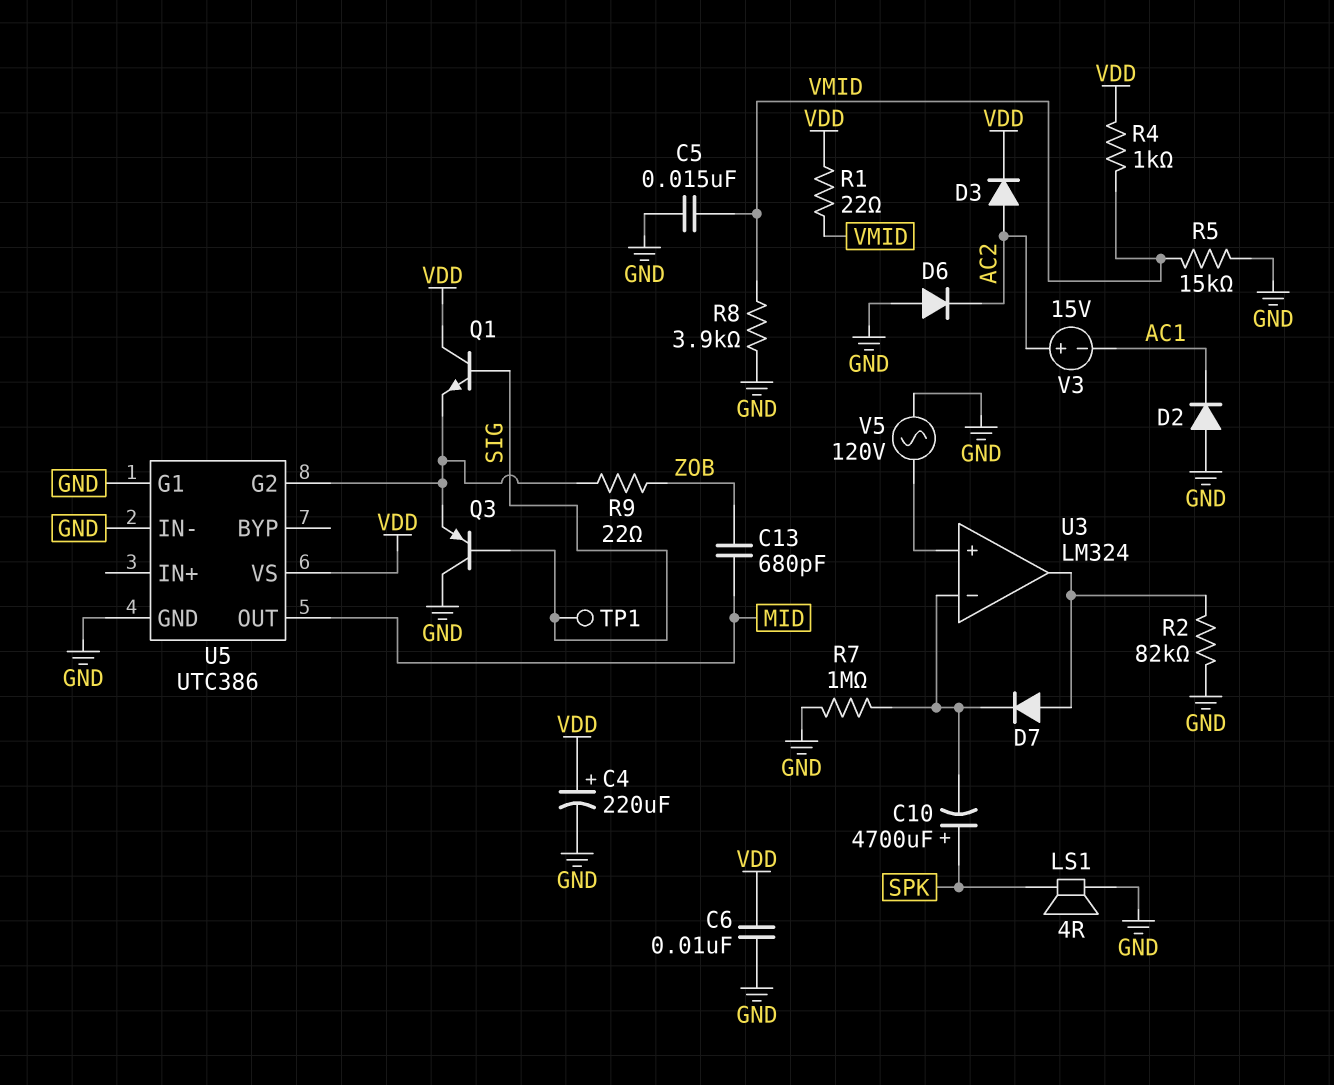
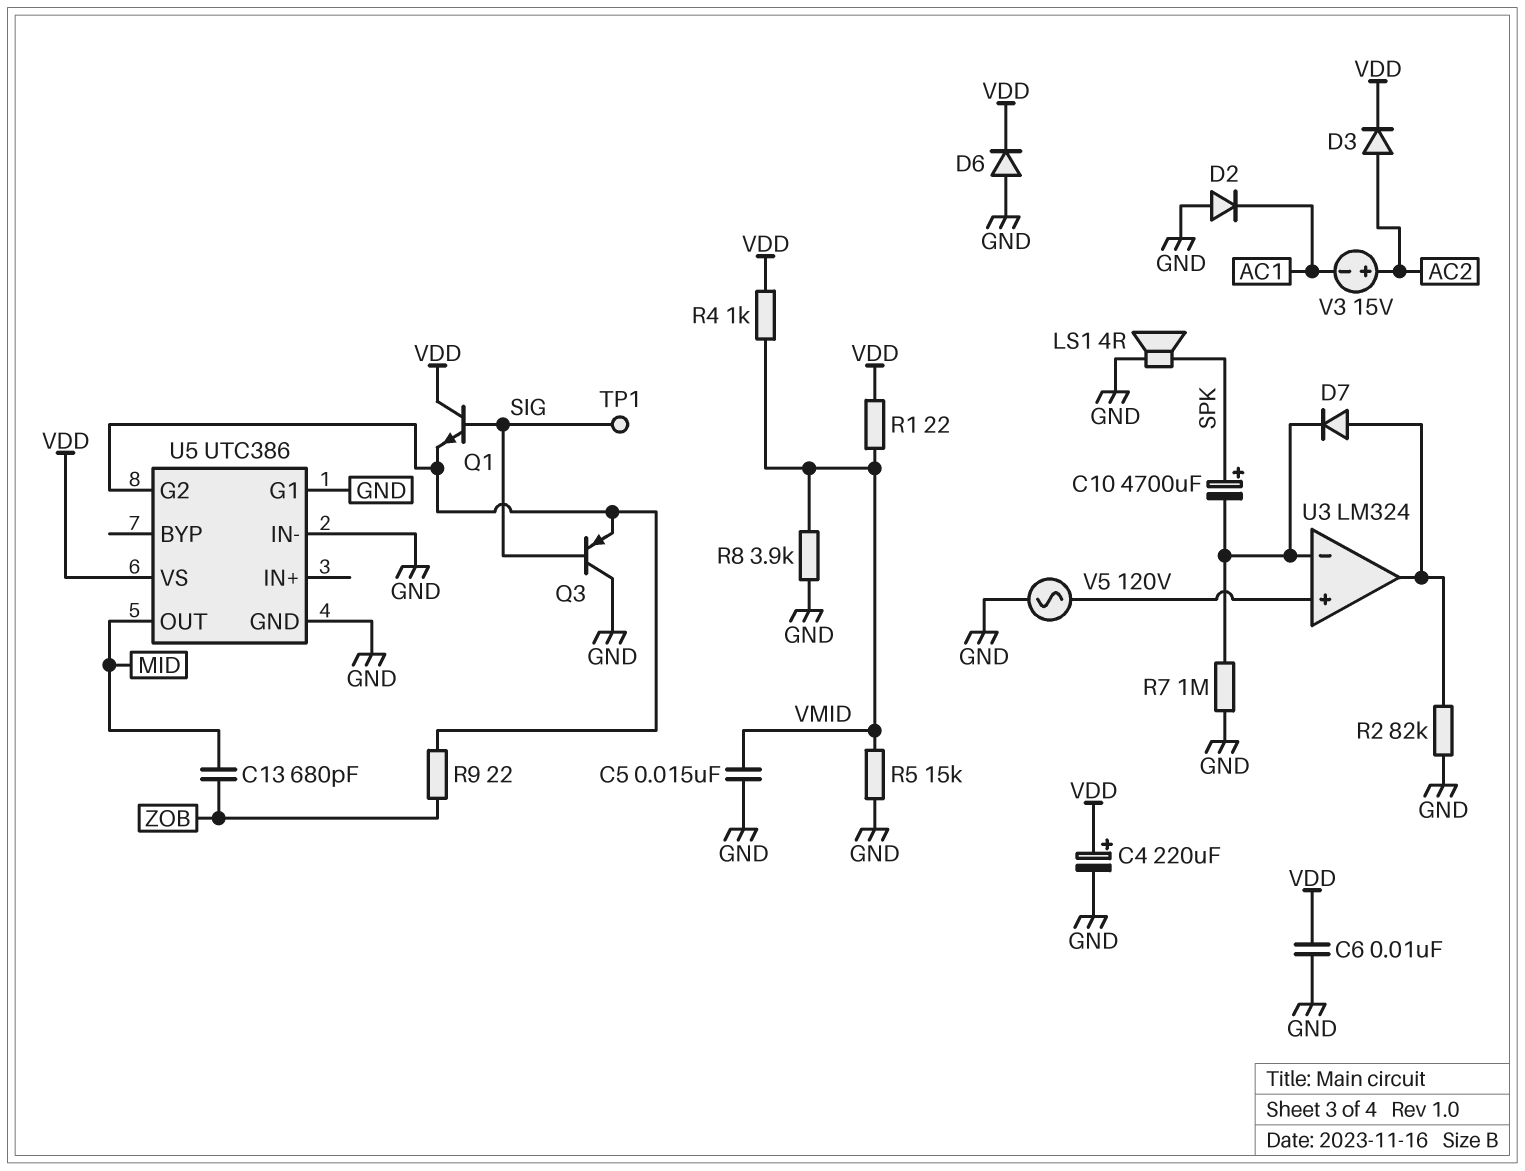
D6: diode (A GND, K AC2) -> diode (A GND, K VDD)

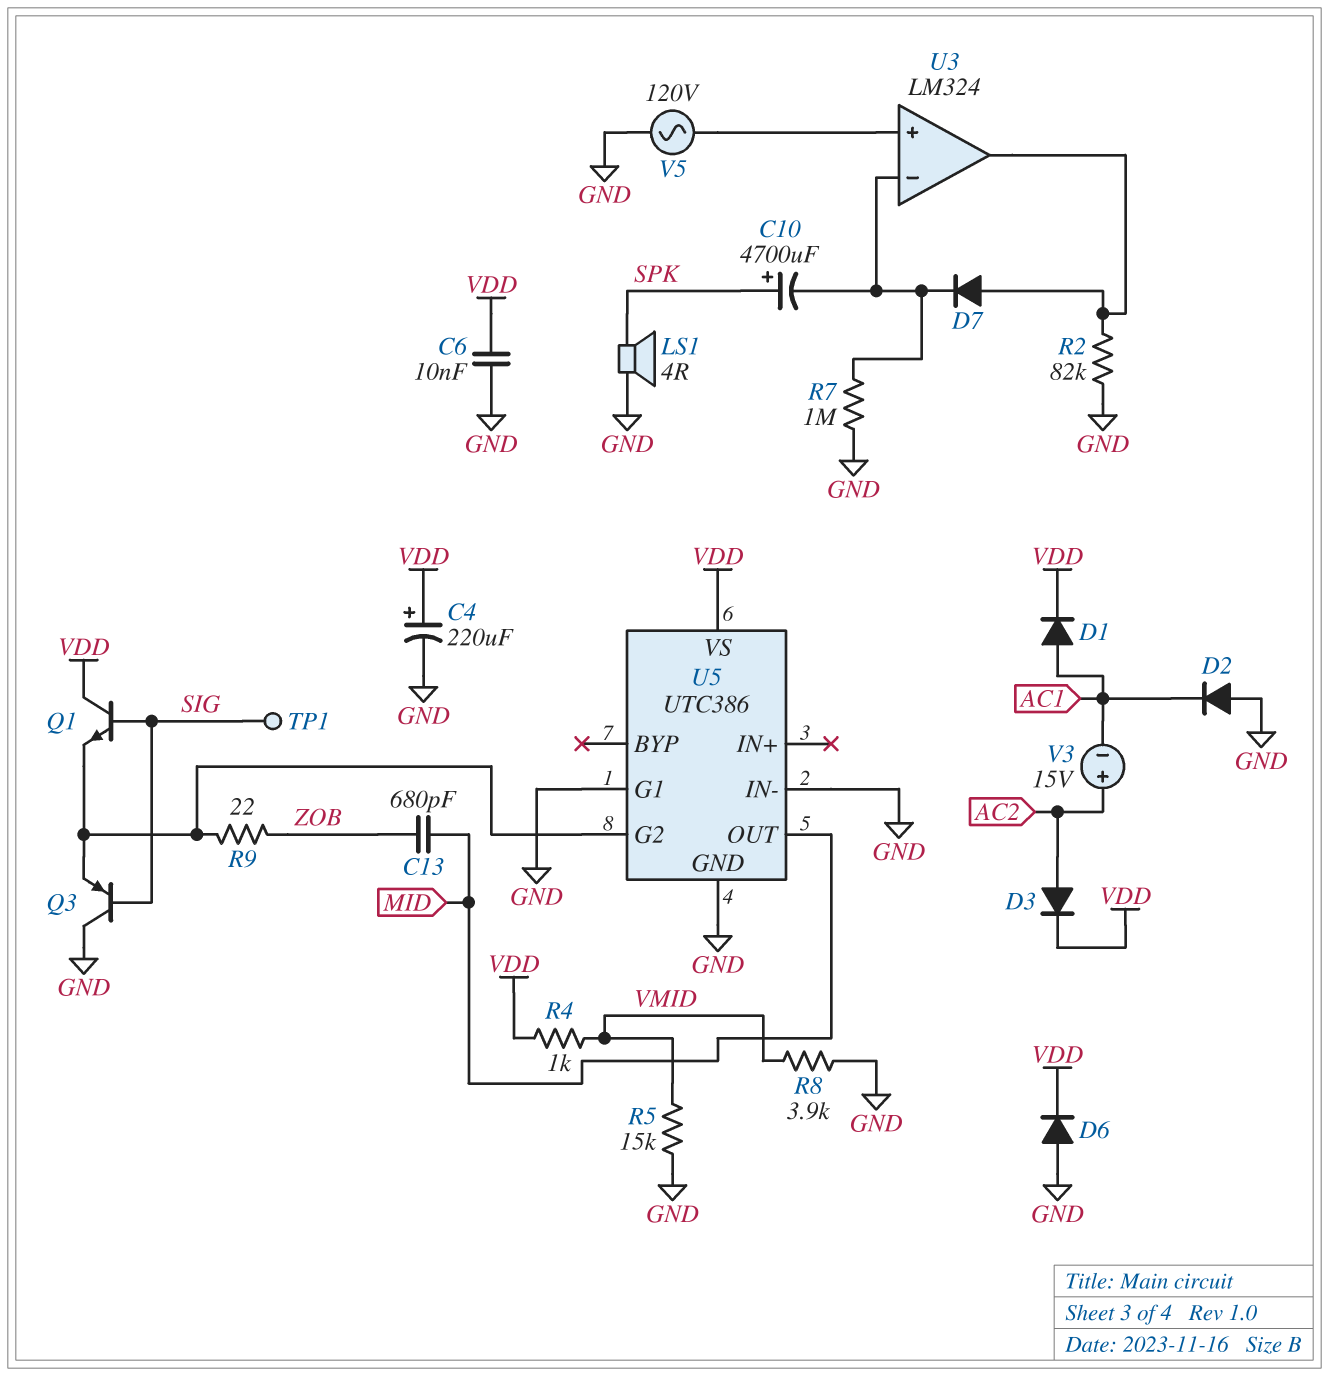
C5: 15nF (GND, VMID) -> none
D1: none -> diode (A AC1, K VDD)
R1: 22 (VDD, VMID) -> none

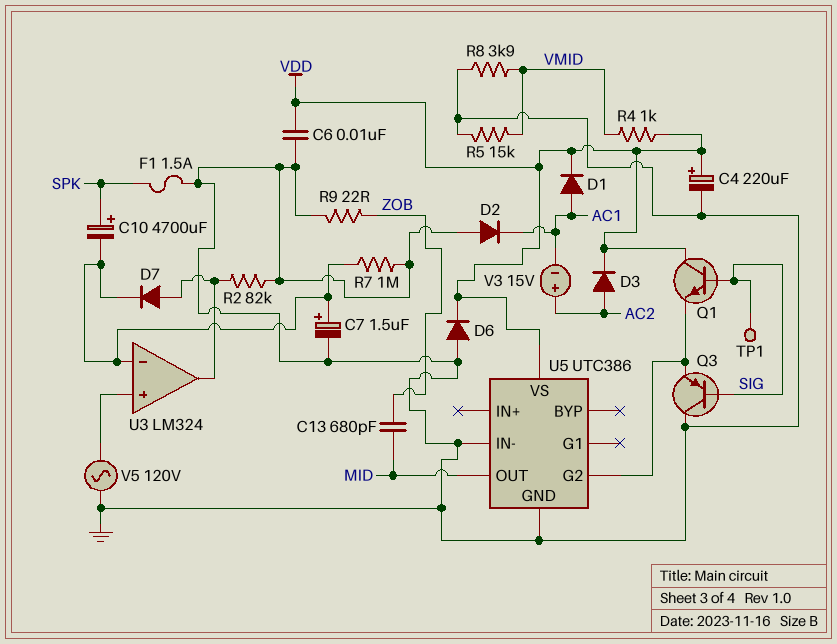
C7: none -> 1.5uF (plus U3/in-, minus GND)
F1: none -> 1.5A (GND, SPK)
LS1: speaker 4R (GND, SPK) -> none
R9: 22 (U5/G2, ZOB) -> 22 (GND, ZOB)
U5 pin G1: GND -> none

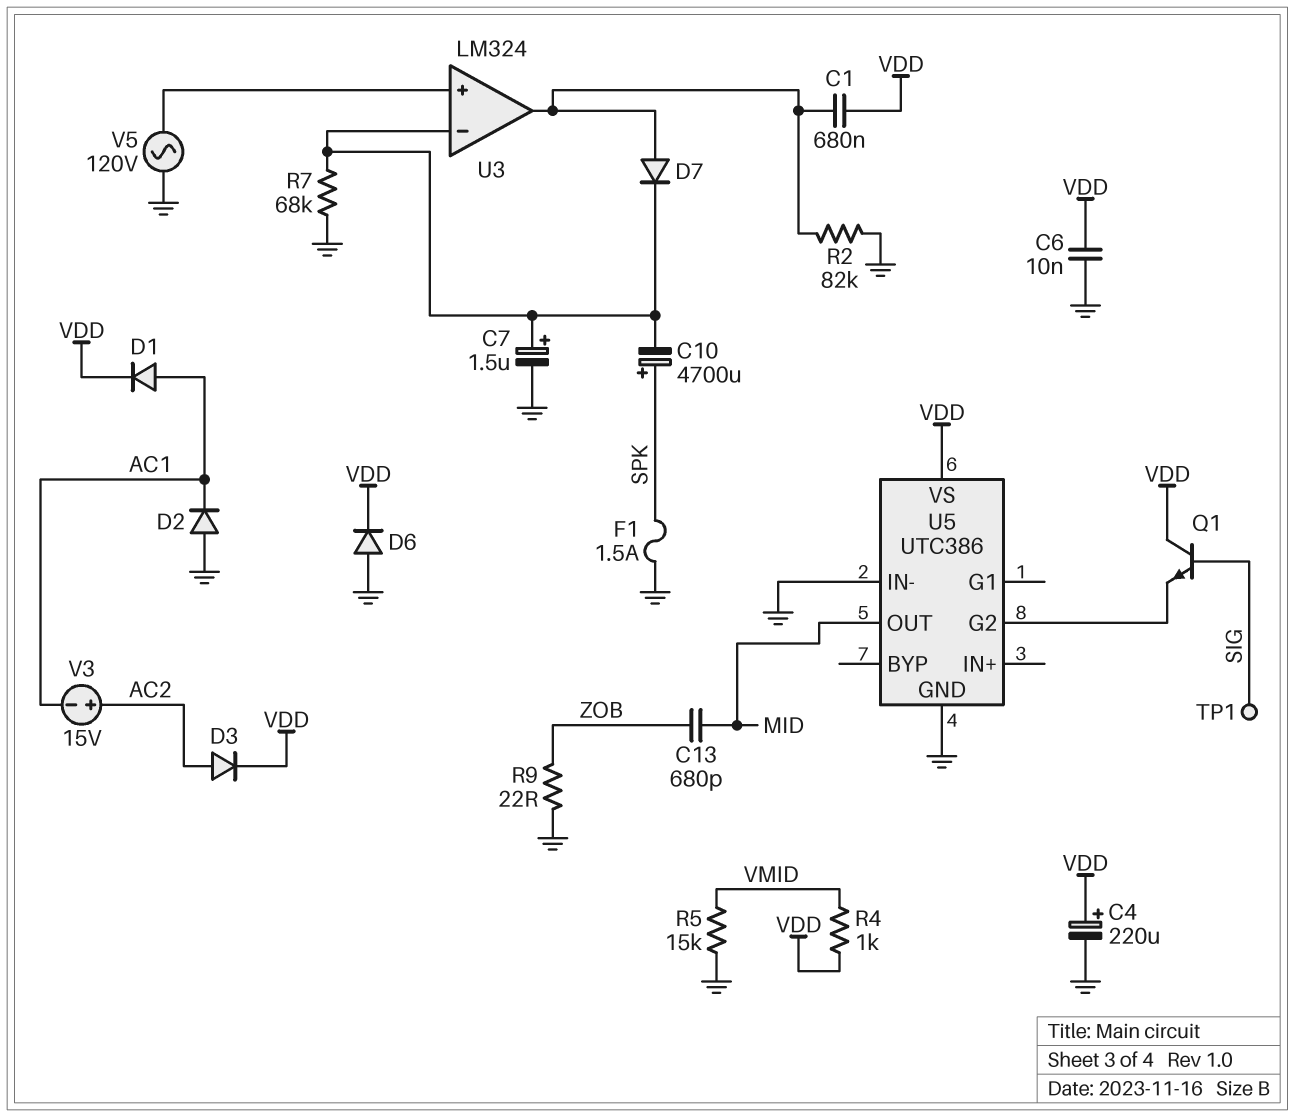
C1: none -> 680nF (U3/out, VDD)
Q3: PNP (B SIG, C GND, E U5/G2) -> none
R7: 1M (GND, U3/in-) -> 68k (GND, U3/in-)
R8: 3.9k (GND, VMID) -> none

